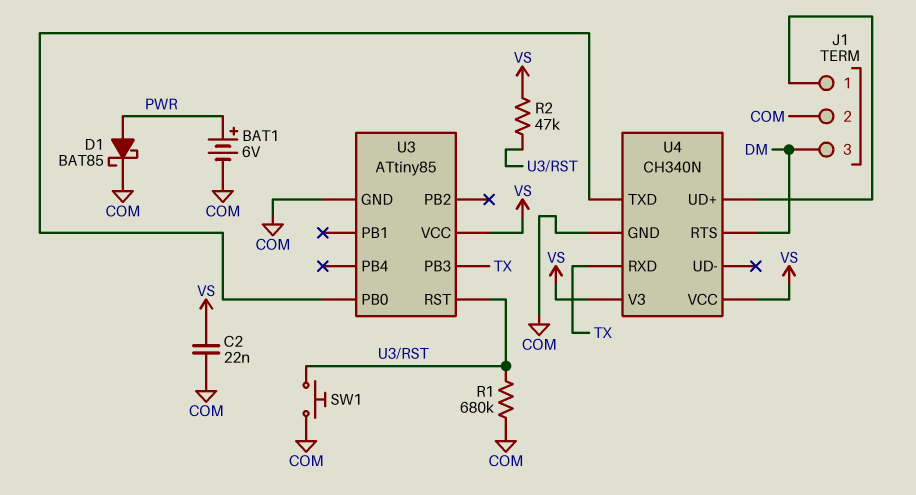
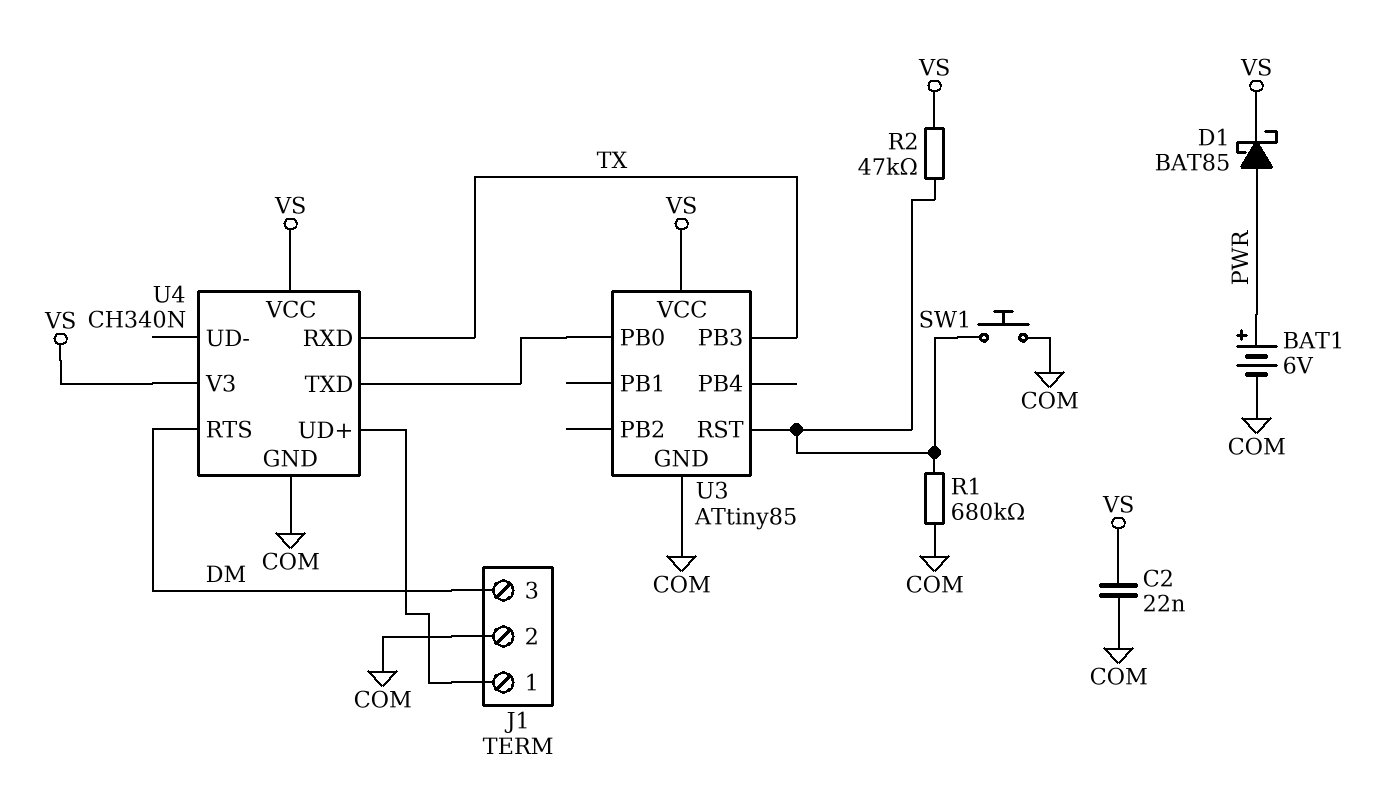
D1: schottky BAT85 (A PWR, K COM) -> schottky BAT85 (A PWR, K VS)

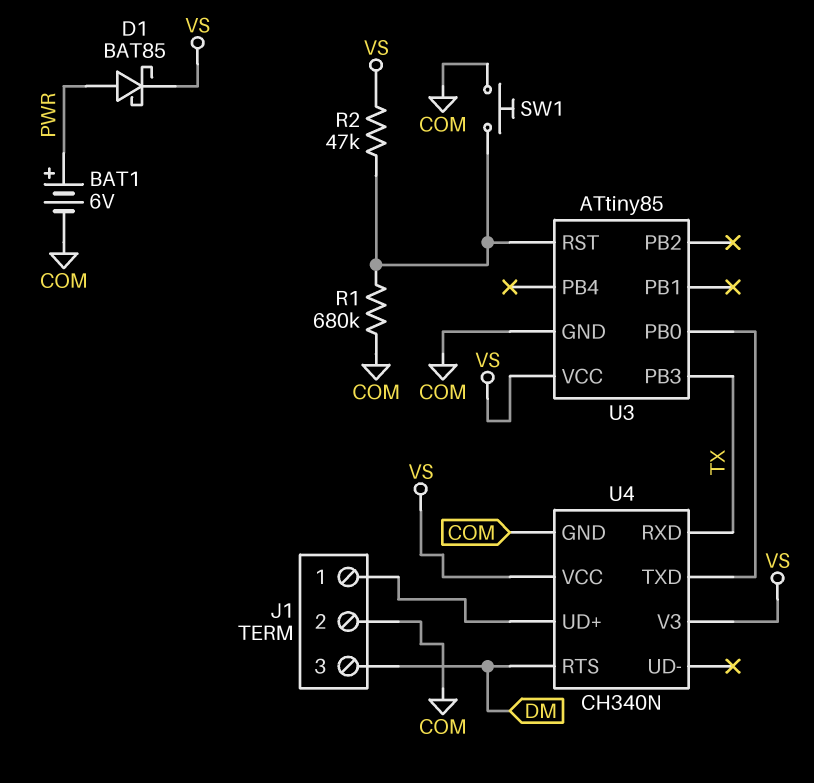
C2: 22nF (COM, VS) -> none

